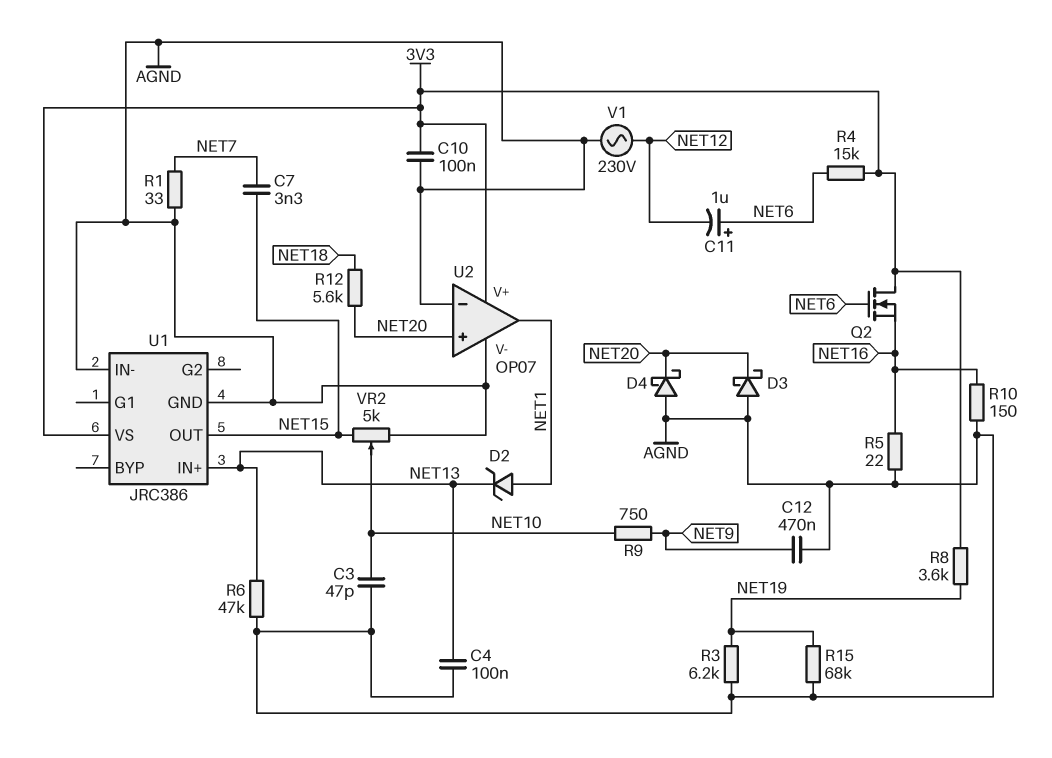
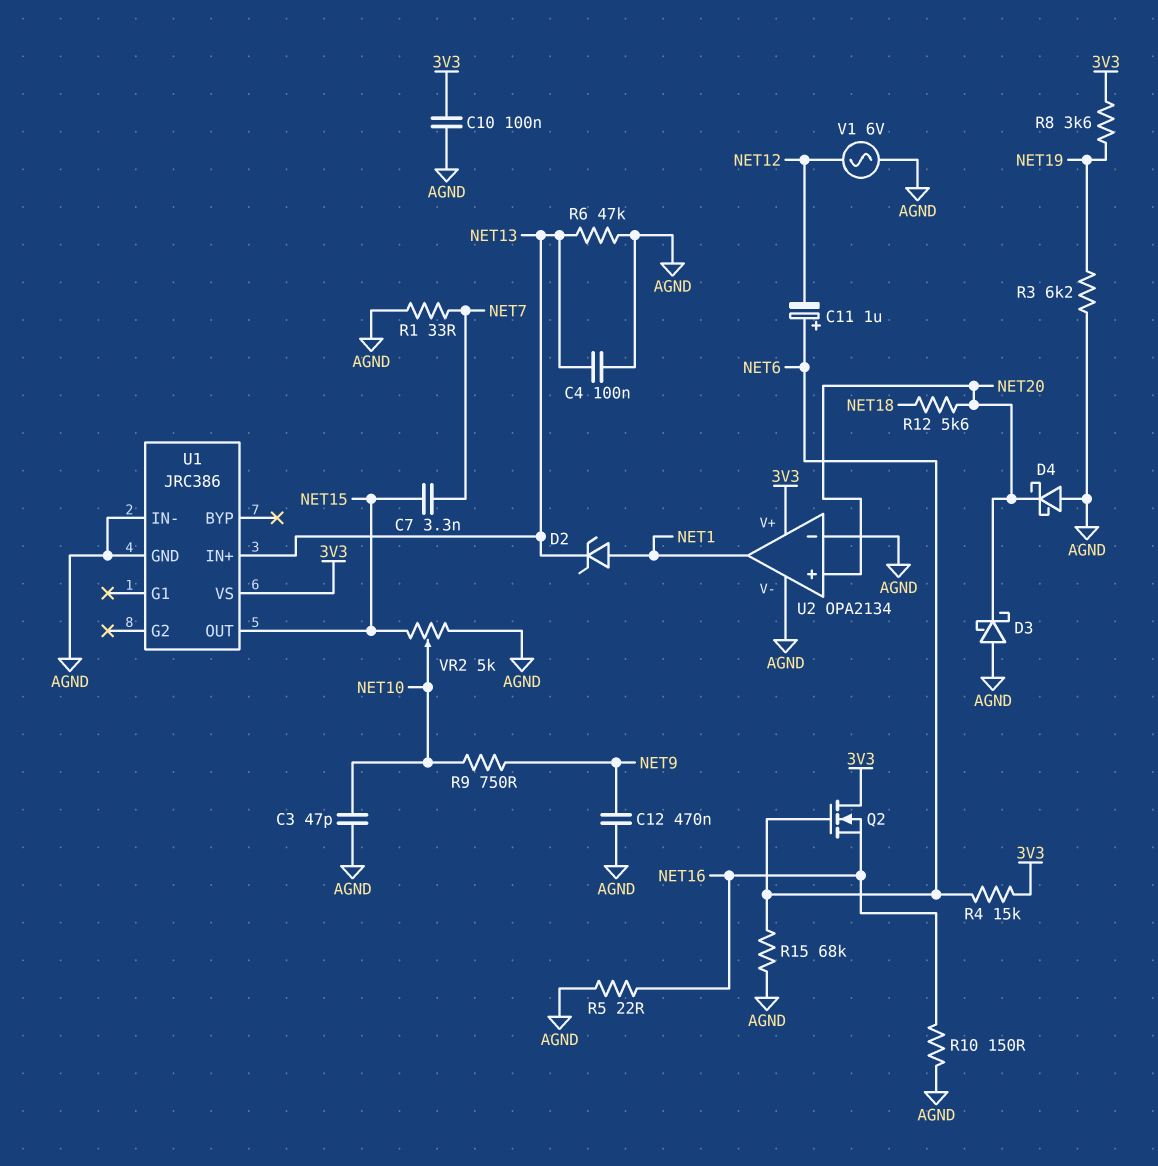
R15: 68k (AGND, NET19) -> 68k (AGND, NET6)
U2: OP07 -> OPA2134
V1: AC 230V (AGND, NET12) -> AC 6V (AGND, NET12)

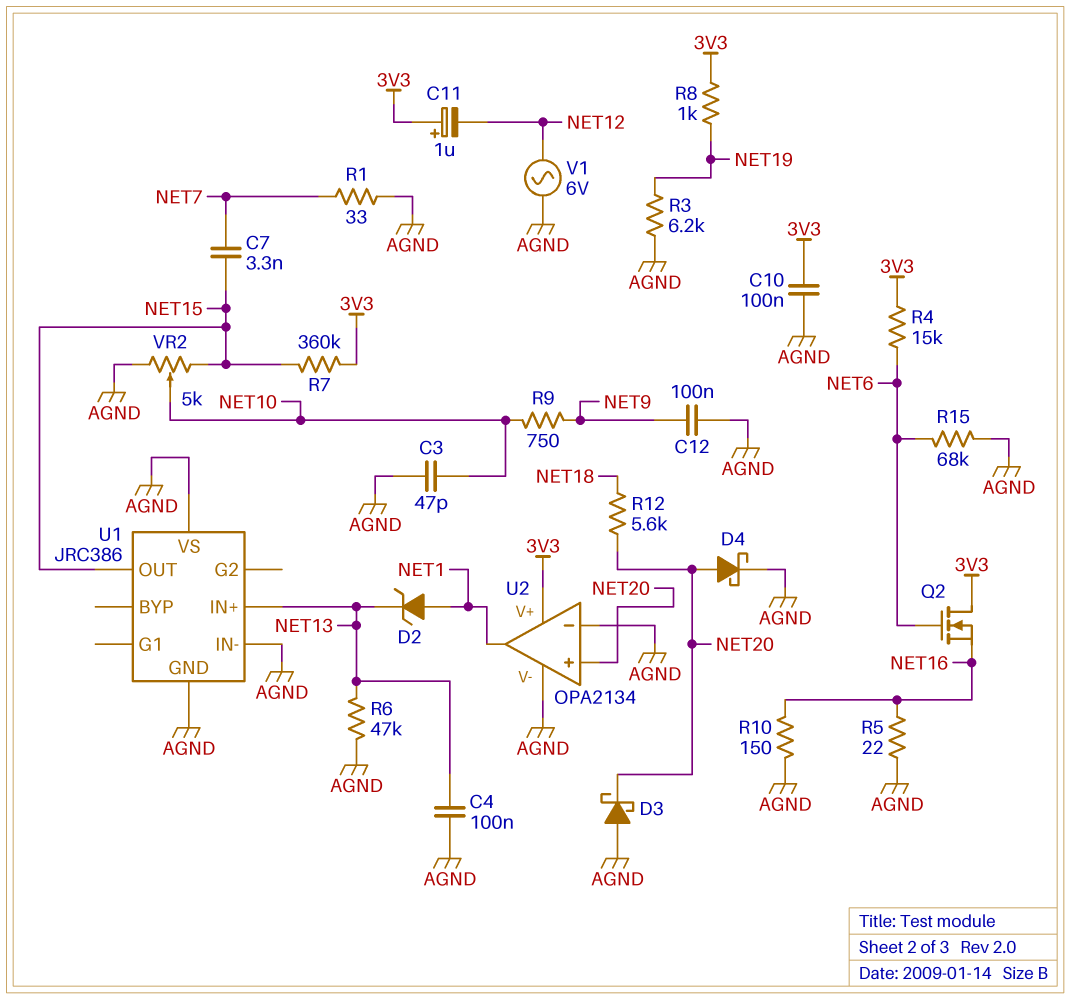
C11: 1uF (plus NET6, minus NET12) -> 1uF (plus 3V3, minus NET12)
C12: 470nF (AGND, NET9) -> 100nF (AGND, NET9)
D4: schottky (A AGND, K NET20) -> schottky (A NET20, K AGND)
R7: none -> 360k (3V3, NET15)
R8: 3.6k (3V3, NET19) -> 1k (3V3, NET19)
U1 pin VS: 3V3 -> AGND

